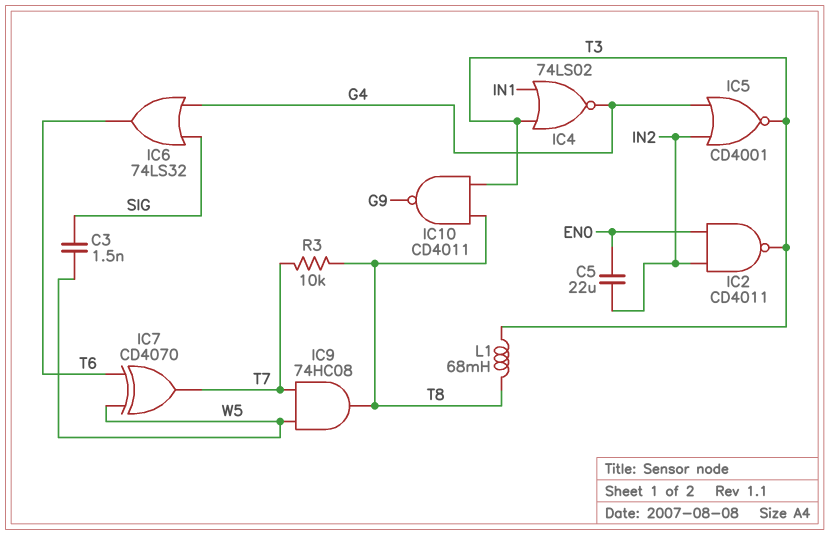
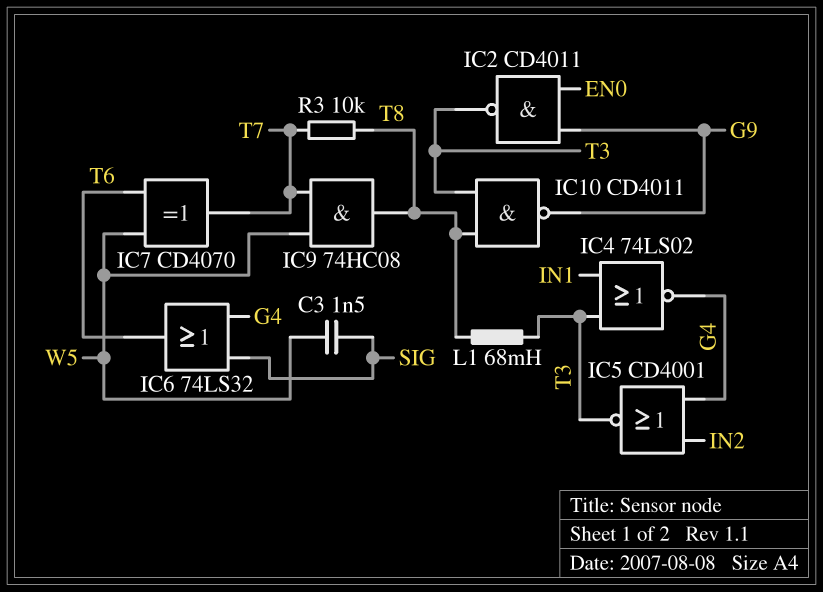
C5: 22uF (EN0, IN2) -> none
IC2: NAND CD4011 (in EN0, in IN2, out T3) -> NAND CD4011 (in EN0, in G9, out T3)

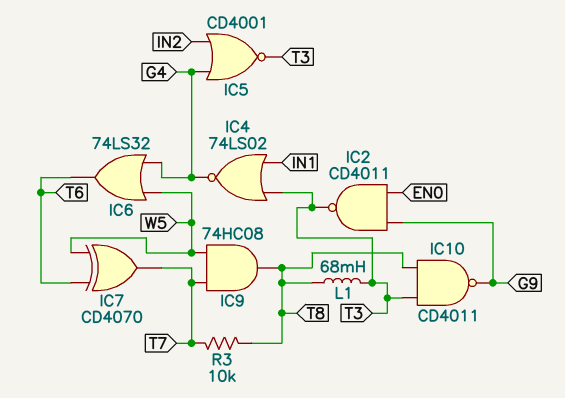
C3: 1.5nF (SIG, W5) -> none
IC6: OR 74LS32 (in G4, in SIG, out T6) -> OR 74LS32 (in G4, in W5, out T6)

